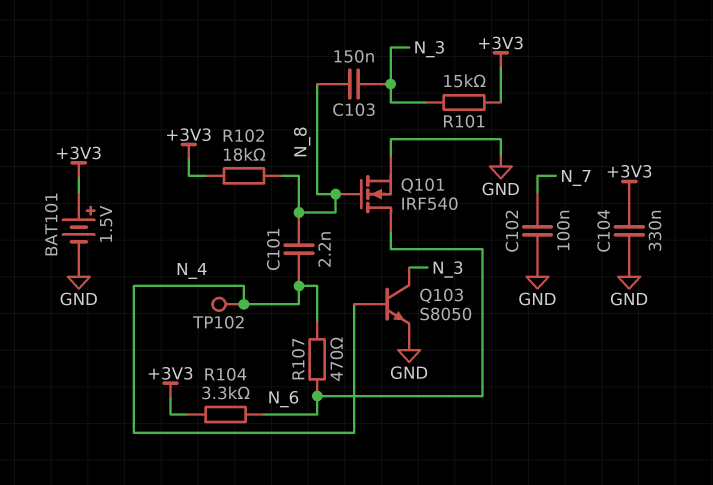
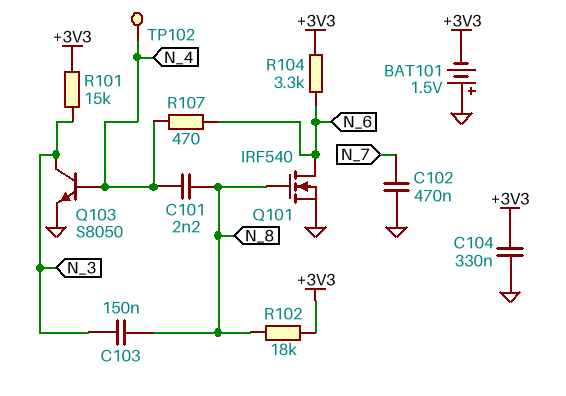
BAT101: 1.5V (plus +3V3, minus GND) -> 1.5V (plus GND, minus +3V3)
C102: 100nF (GND, N_7) -> 470nF (GND, N_7)

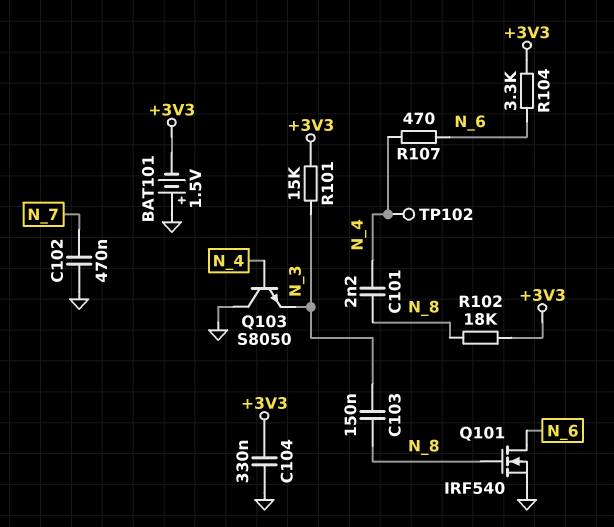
Q103: NPN S8050 (B N_4, C N_3, E GND) -> NPN S8050 (B N_4, C GND, E N_3)

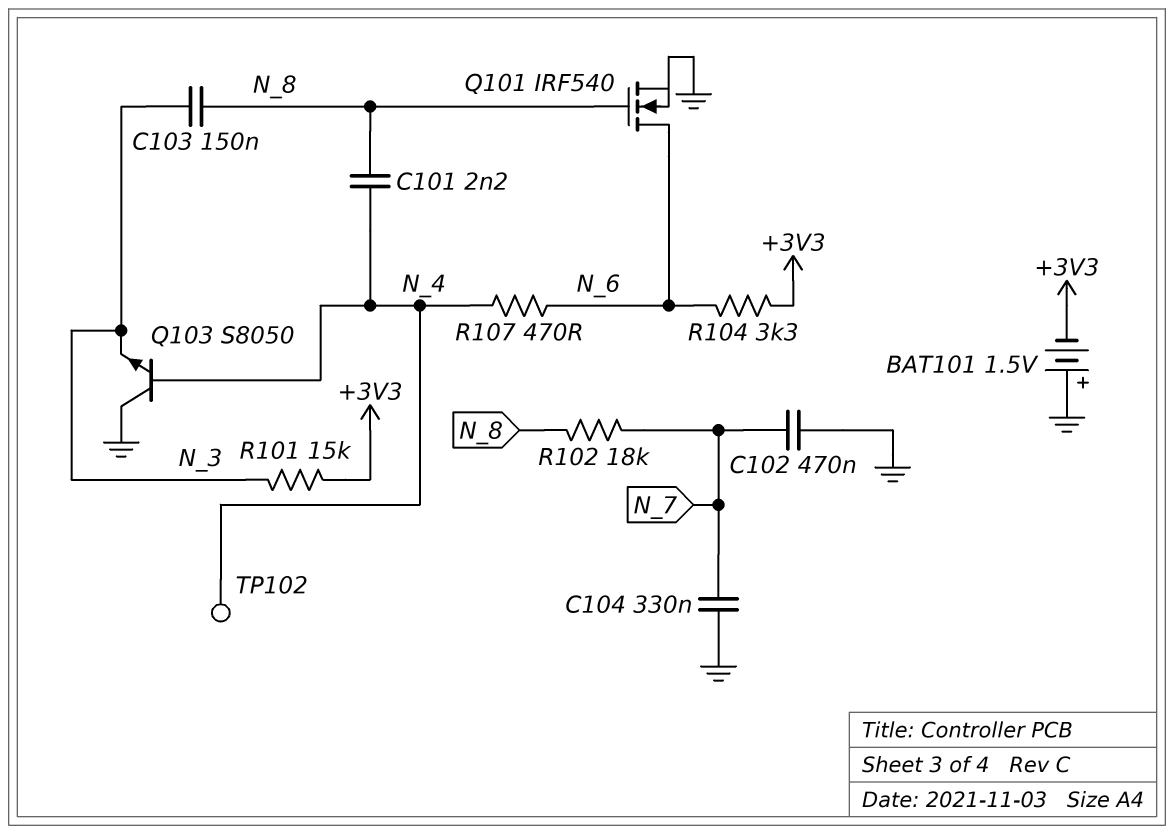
C104: 330nF (+3V3, GND) -> 330nF (GND, N_7)
R102: 18k (+3V3, N_8) -> 18k (N_7, N_8)

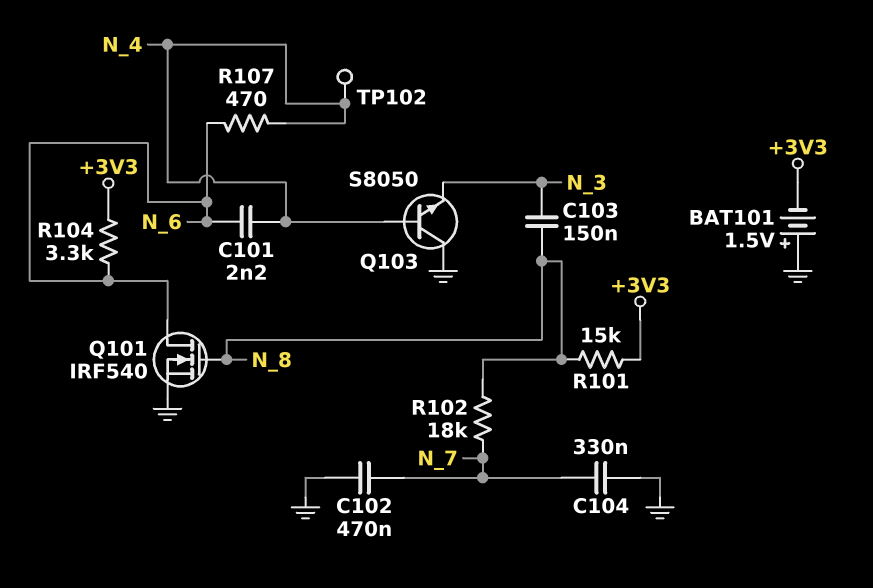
C101: 2.2nF (N_4, N_8) -> 2.2nF (N_4, N_6)
R101: 15k (+3V3, N_3) -> 15k (+3V3, N_8)

